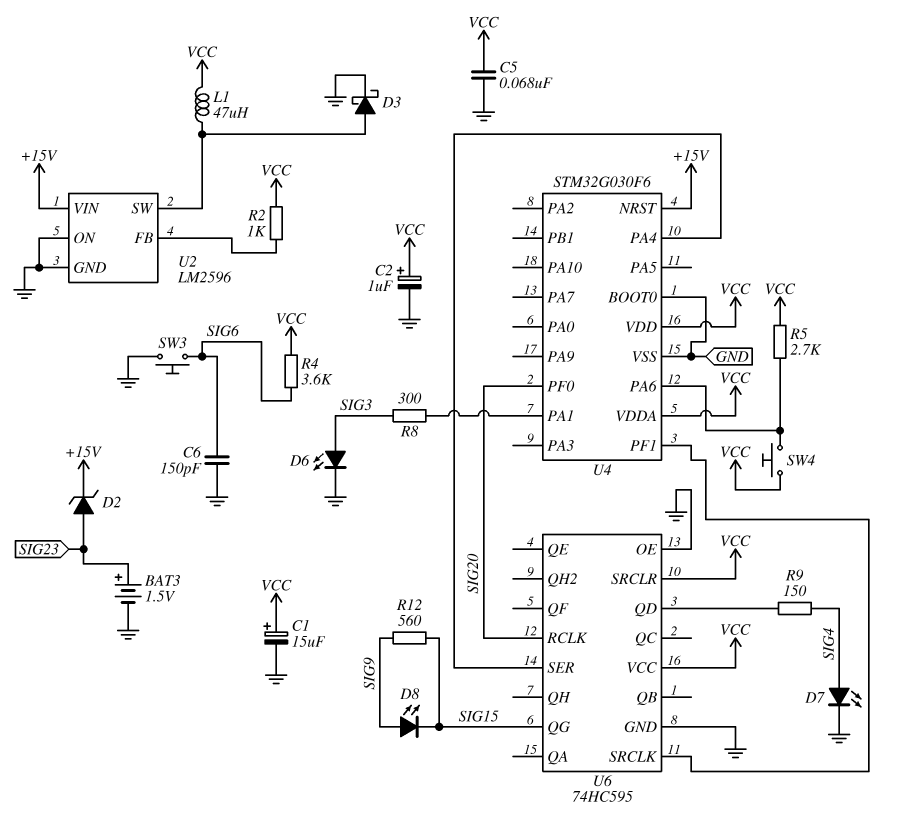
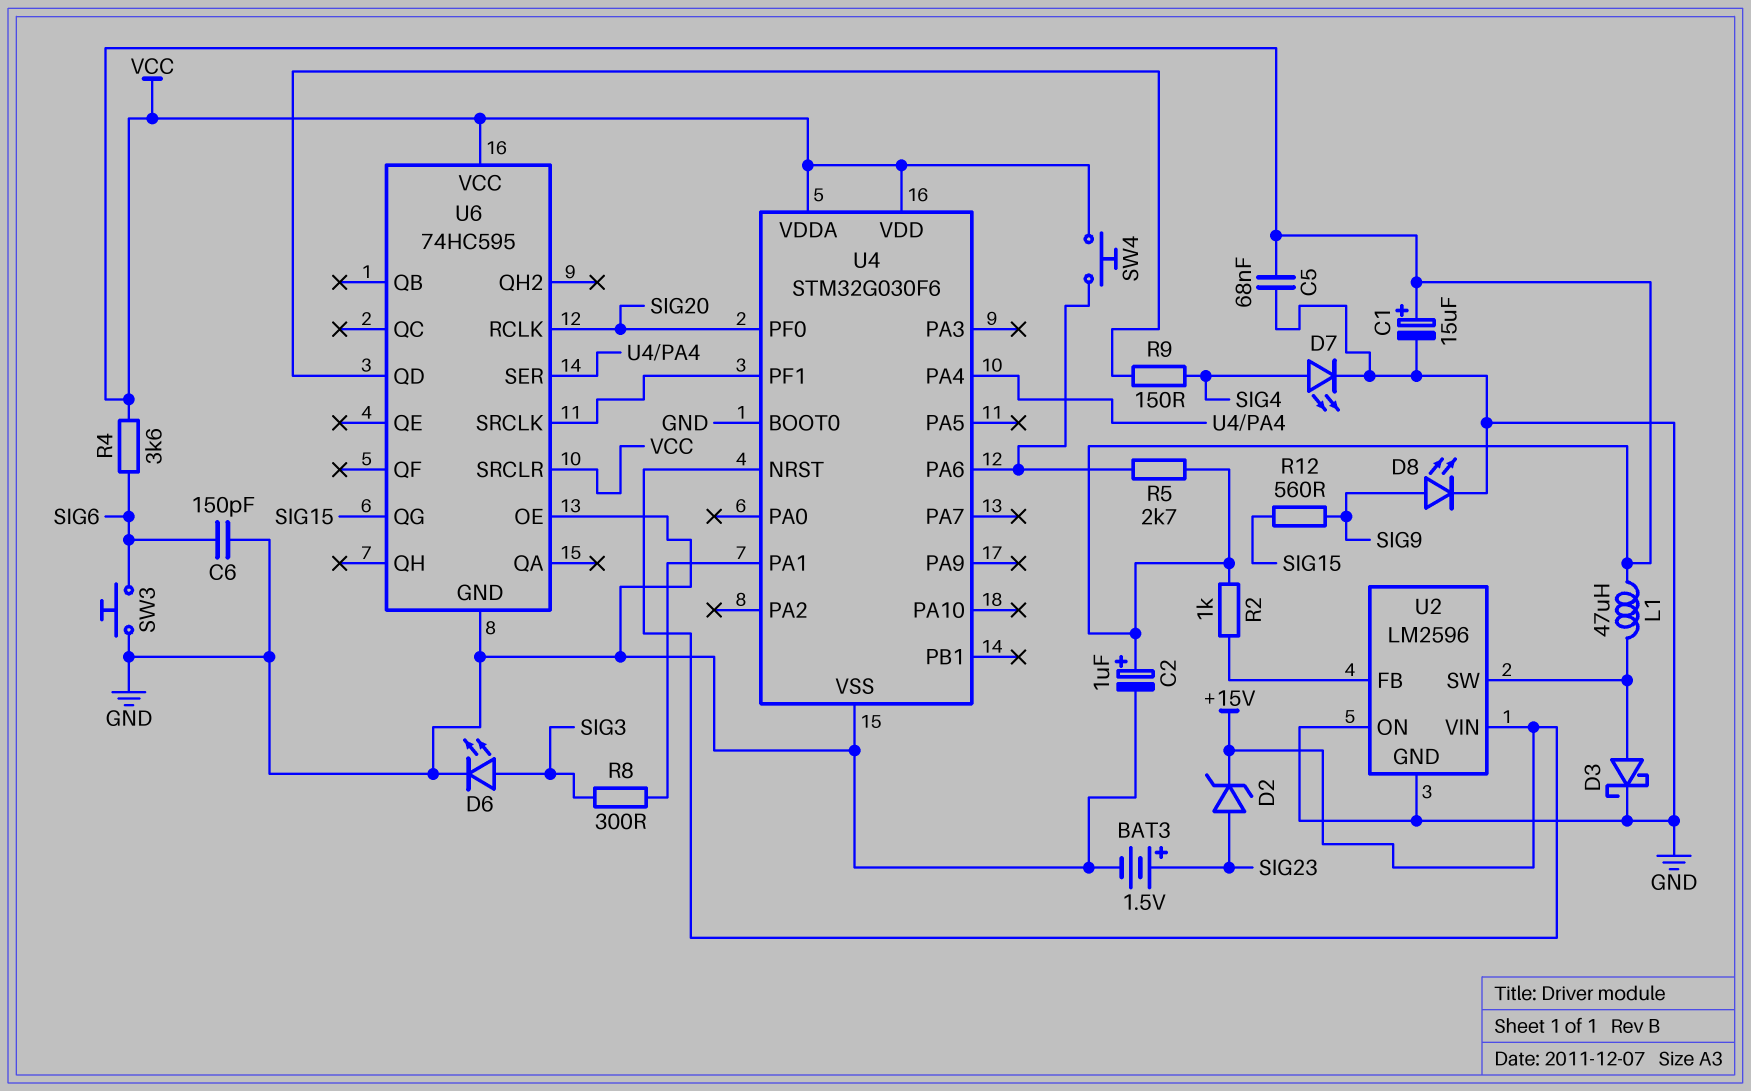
D8: LED (A SIG9, K SIG15) -> LED (A SIG9, K GND)

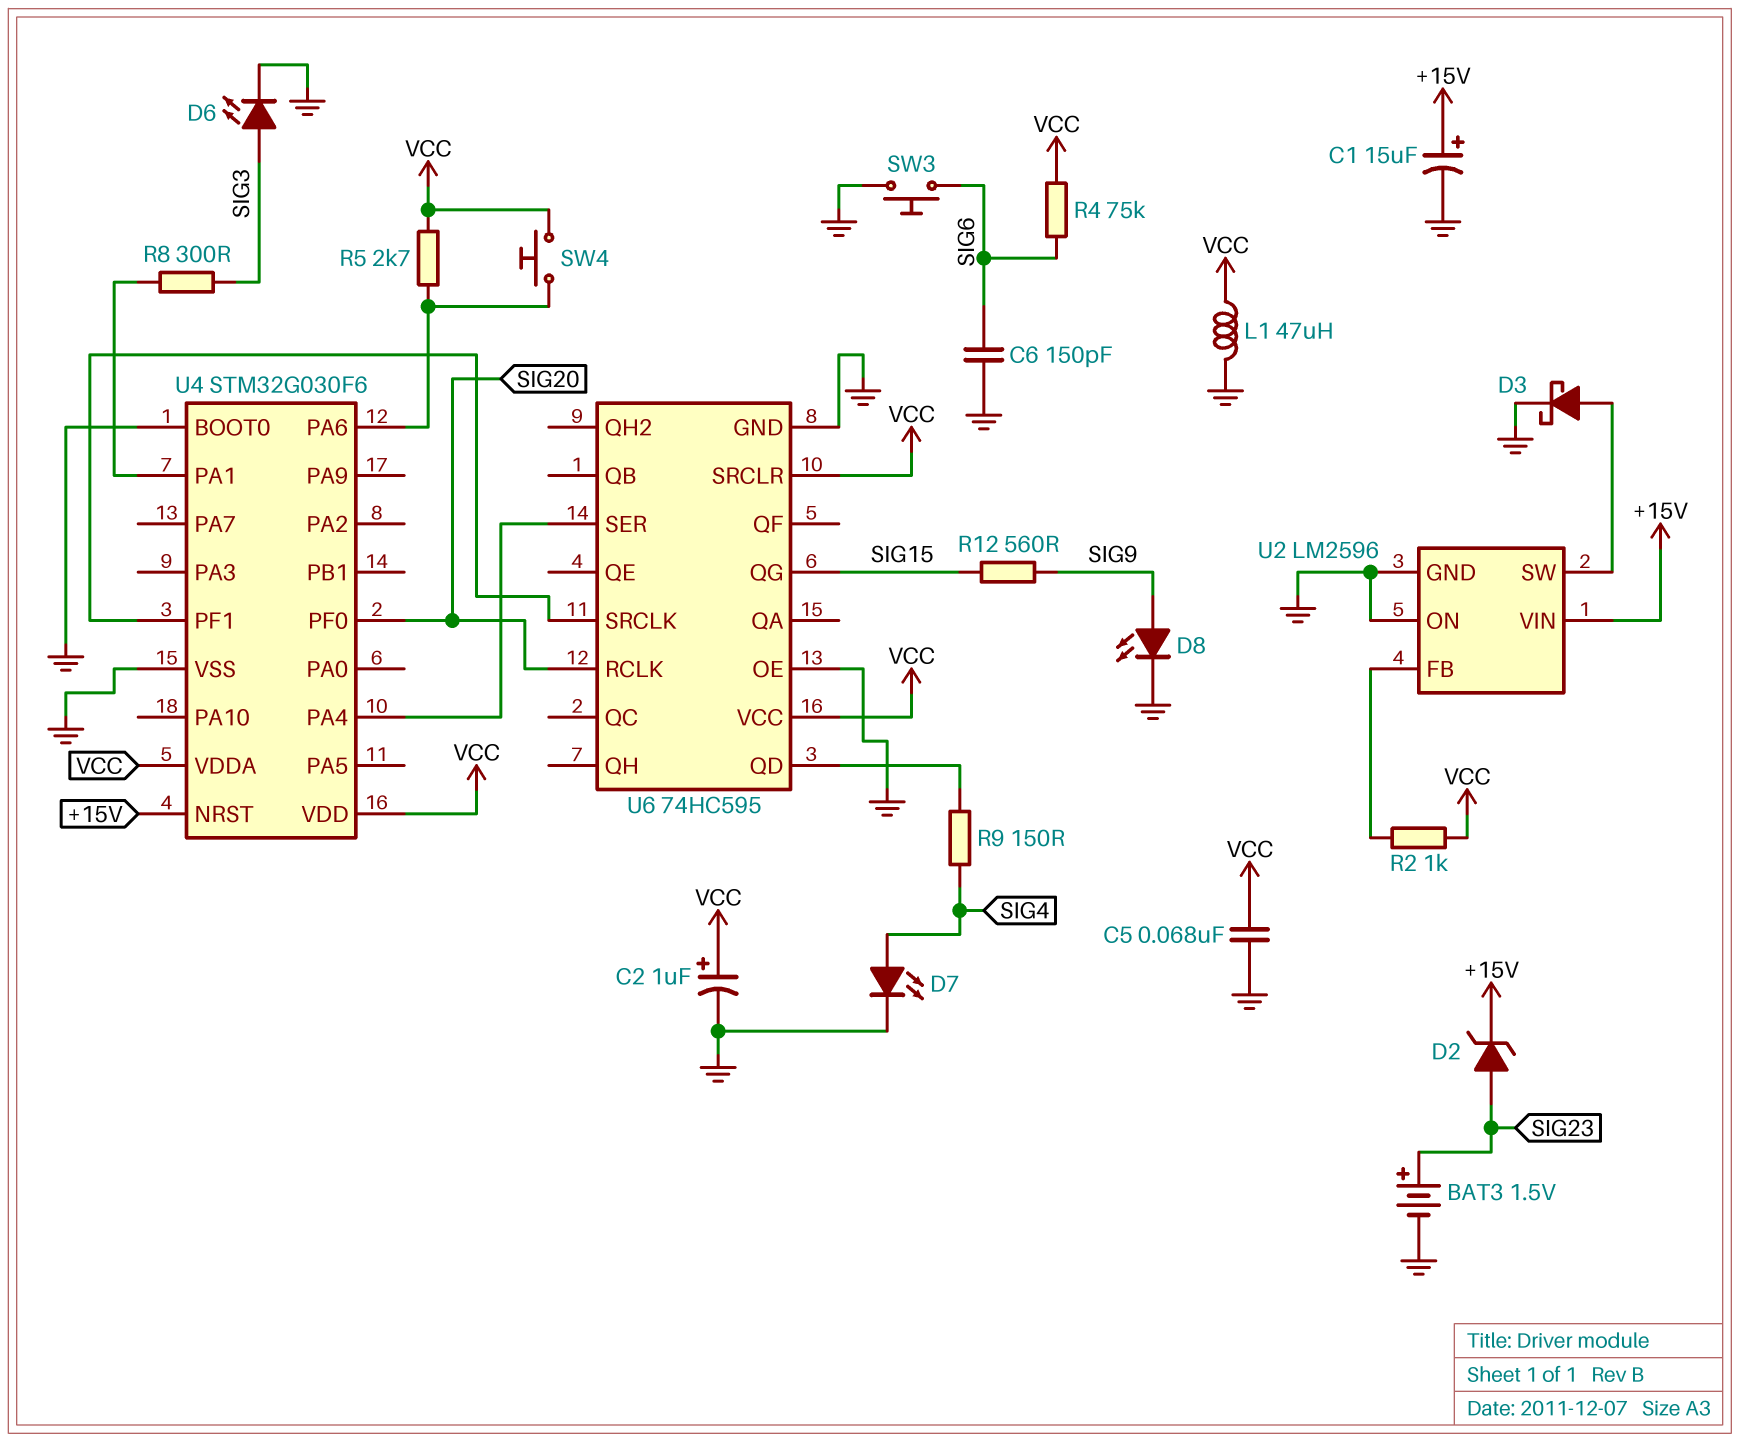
C1: 15uF (plus VCC, minus GND) -> 15uF (plus +15V, minus GND)
L1: 47uH (U2/SW, VCC) -> 47uH (GND, VCC)
R4: 3.6k (SIG6, VCC) -> 75k (SIG6, VCC)

